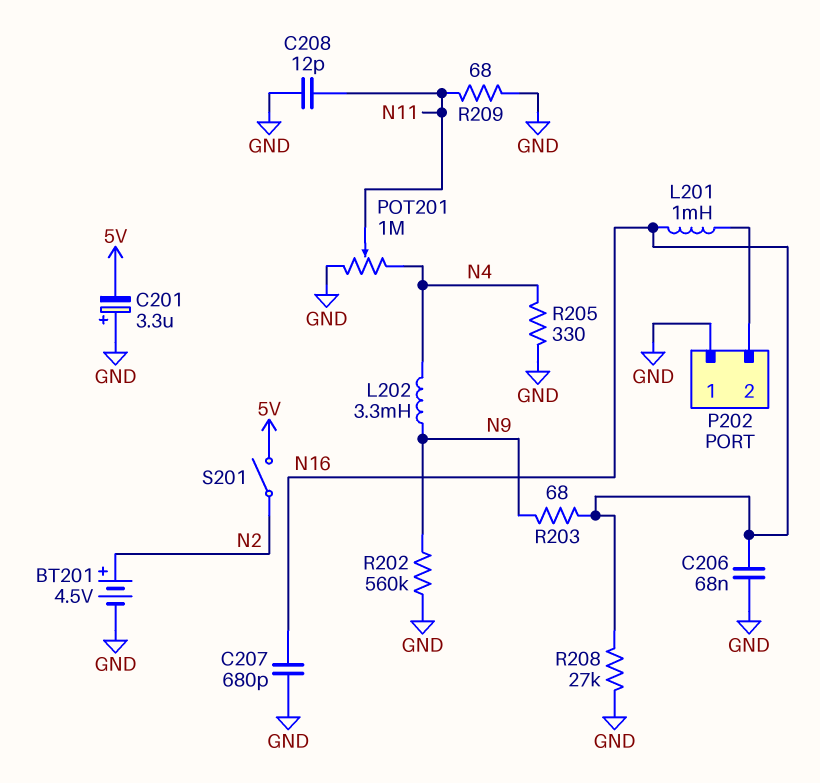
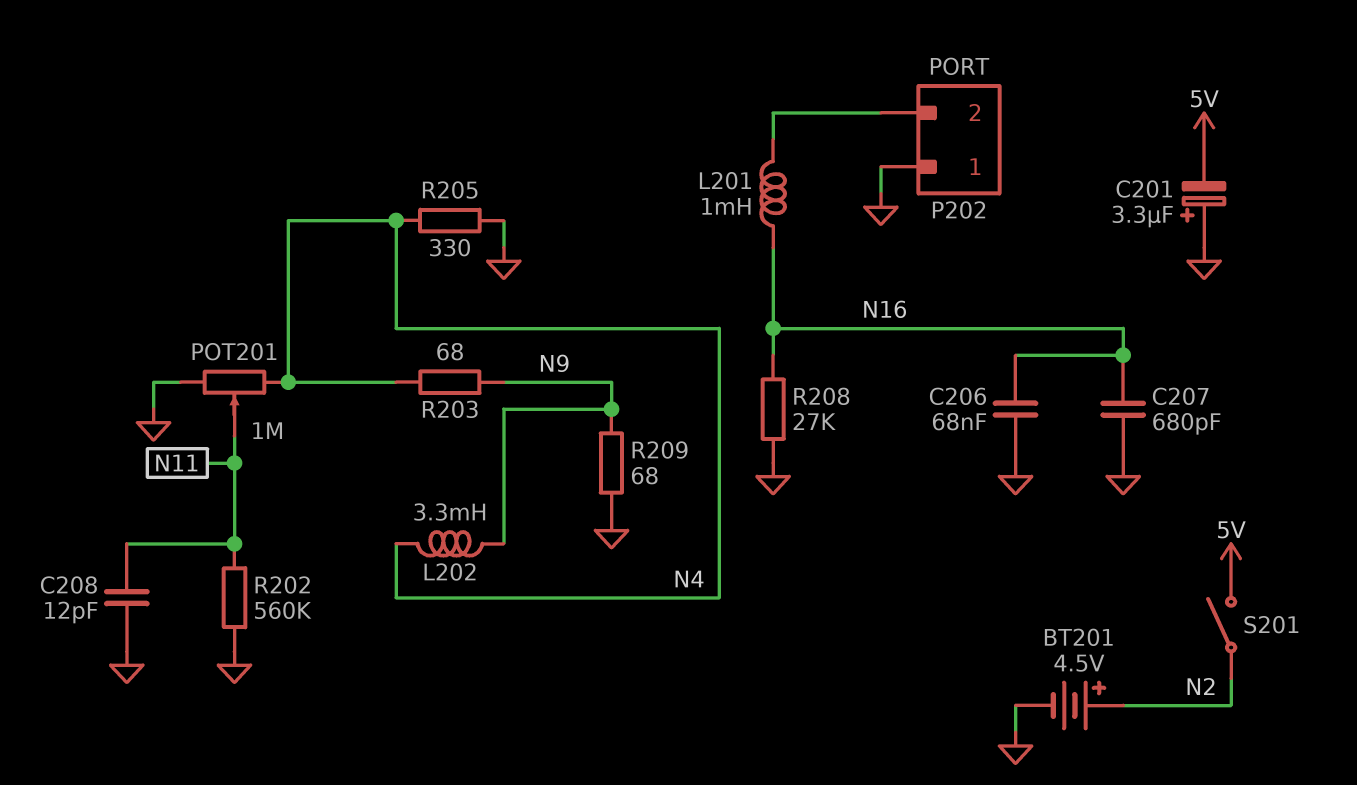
R202: 560k (GND, N9) -> 560k (GND, N11)
R203: 68 (N9, N16) -> 68 (N4, N9)
R209: 68 (GND, N11) -> 68 (GND, N9)

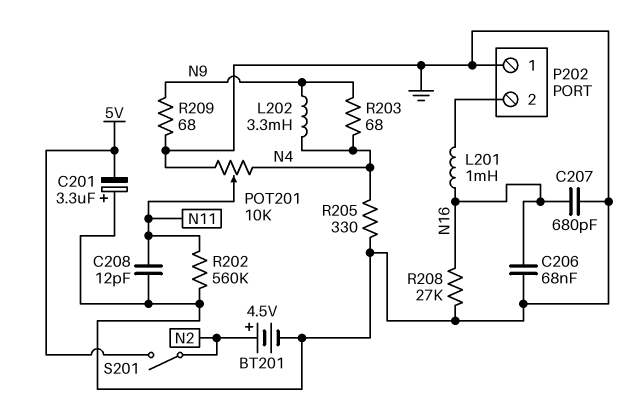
POT201: 1M (GND, N4, wiper N11) -> 10k (GND, N4, wiper N11)

